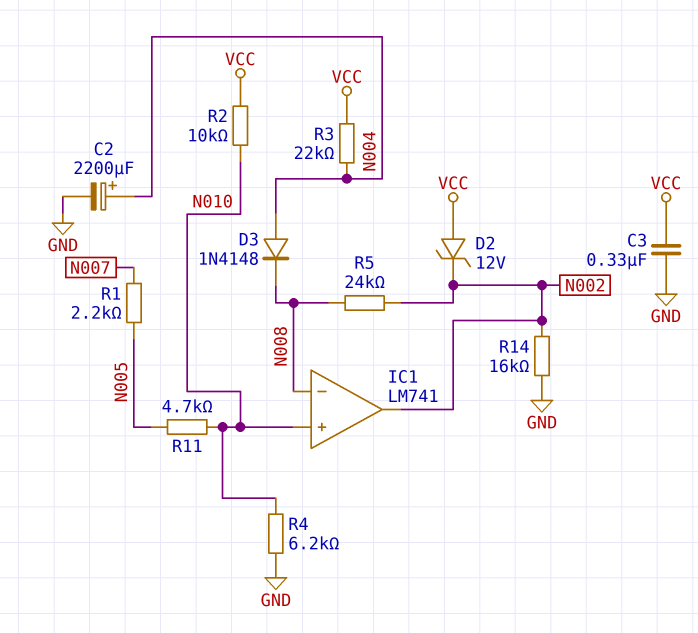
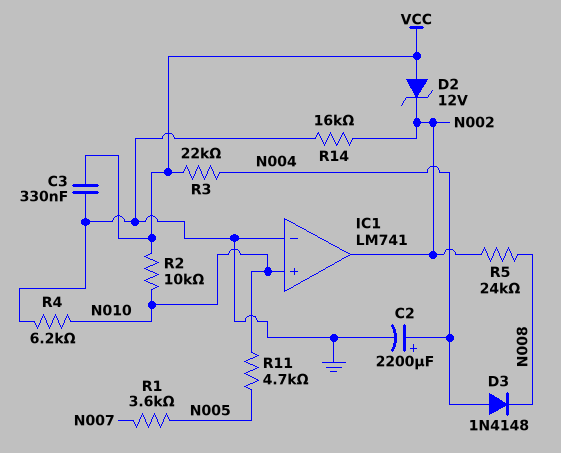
IC1 pin in-: N008 -> GND
R1: 2.2k (N005, N007) -> 3.6k (N005, N007)

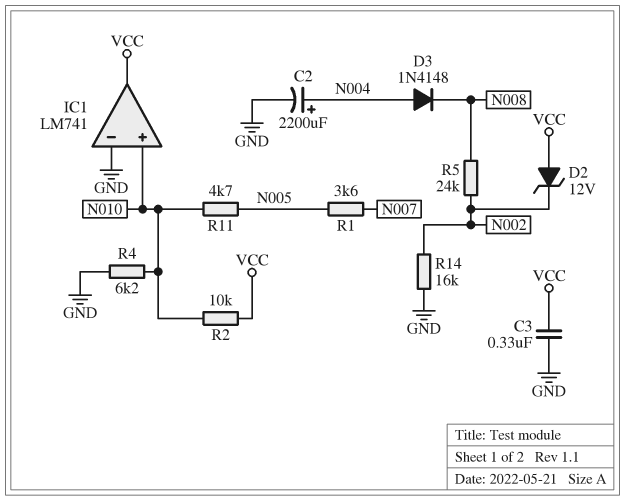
IC1 pin out: N002 -> VCC
R3: 22k (N004, VCC) -> none

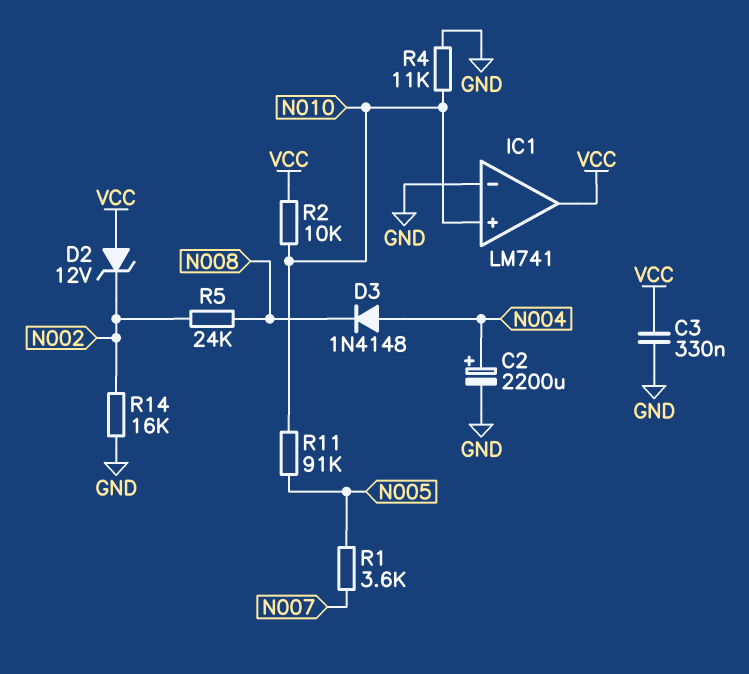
R4: 6.2k (GND, N010) -> 11k (GND, N010)
R11: 4.7k (N005, N010) -> 91k (N005, N010)

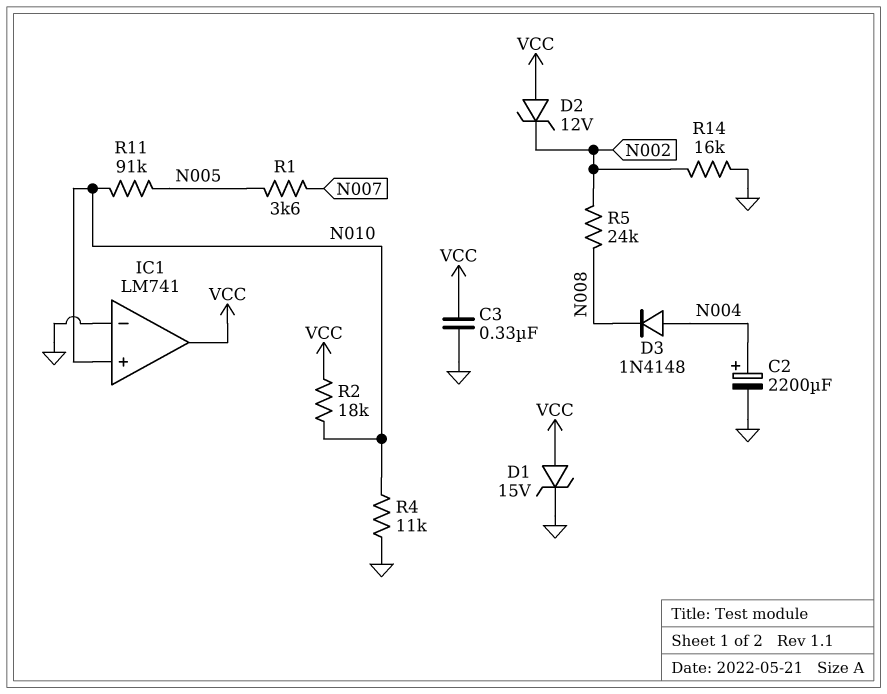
D1: none -> zener 15V (A VCC, K GND)
R2: 10k (N010, VCC) -> 18k (N010, VCC)

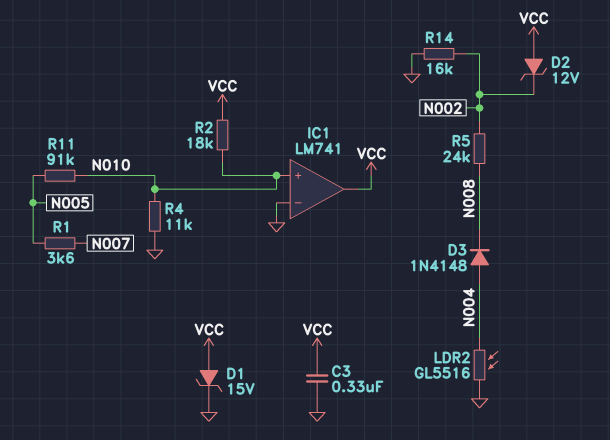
C2: 2200uF (plus N004, minus GND) -> none
LDR2: none -> GL5516 (GND, N004)

